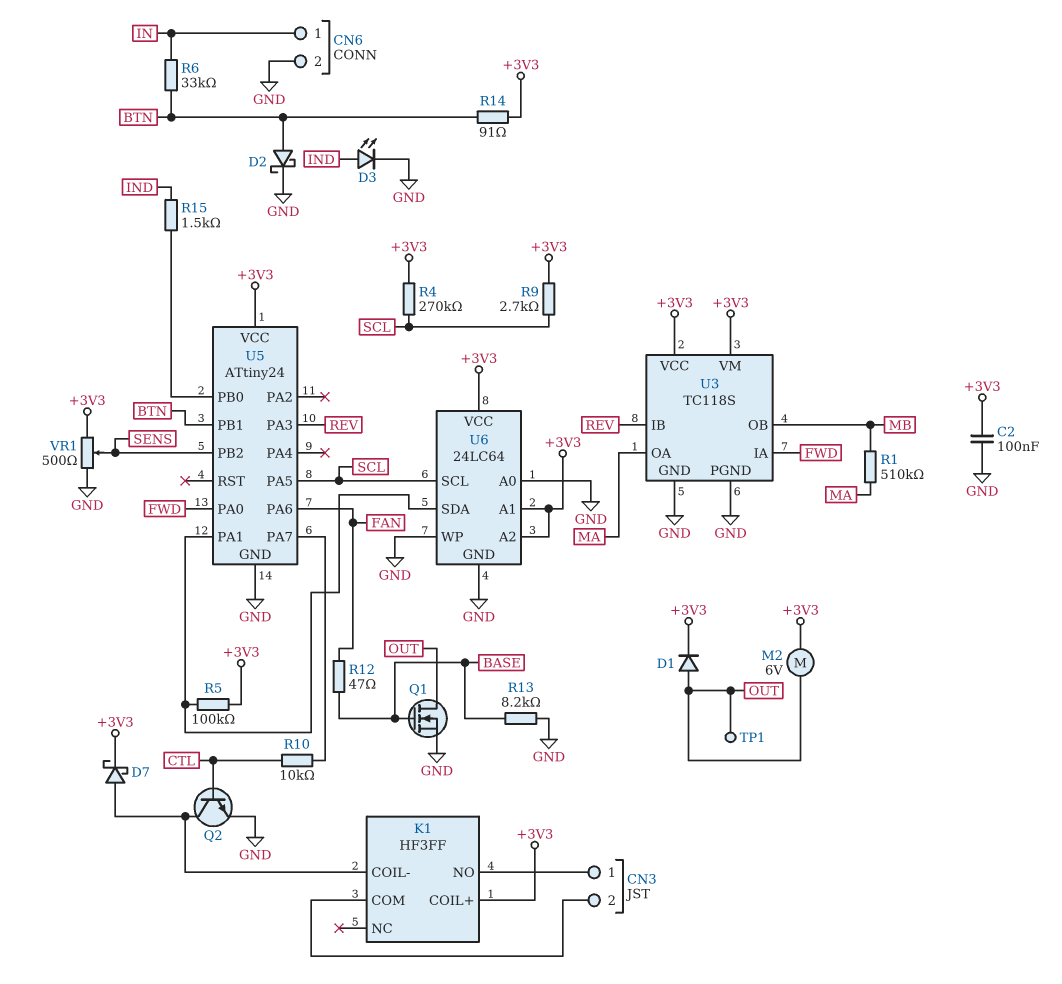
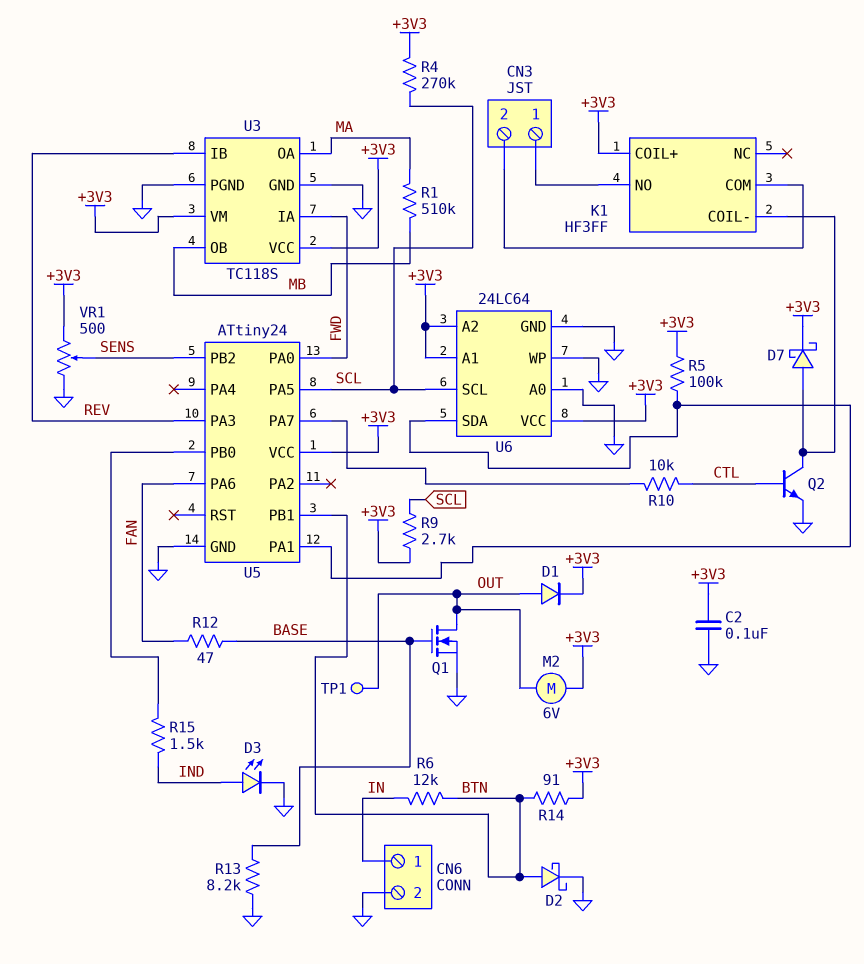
R6: 33k (BTN, IN) -> 12k (BTN, IN)

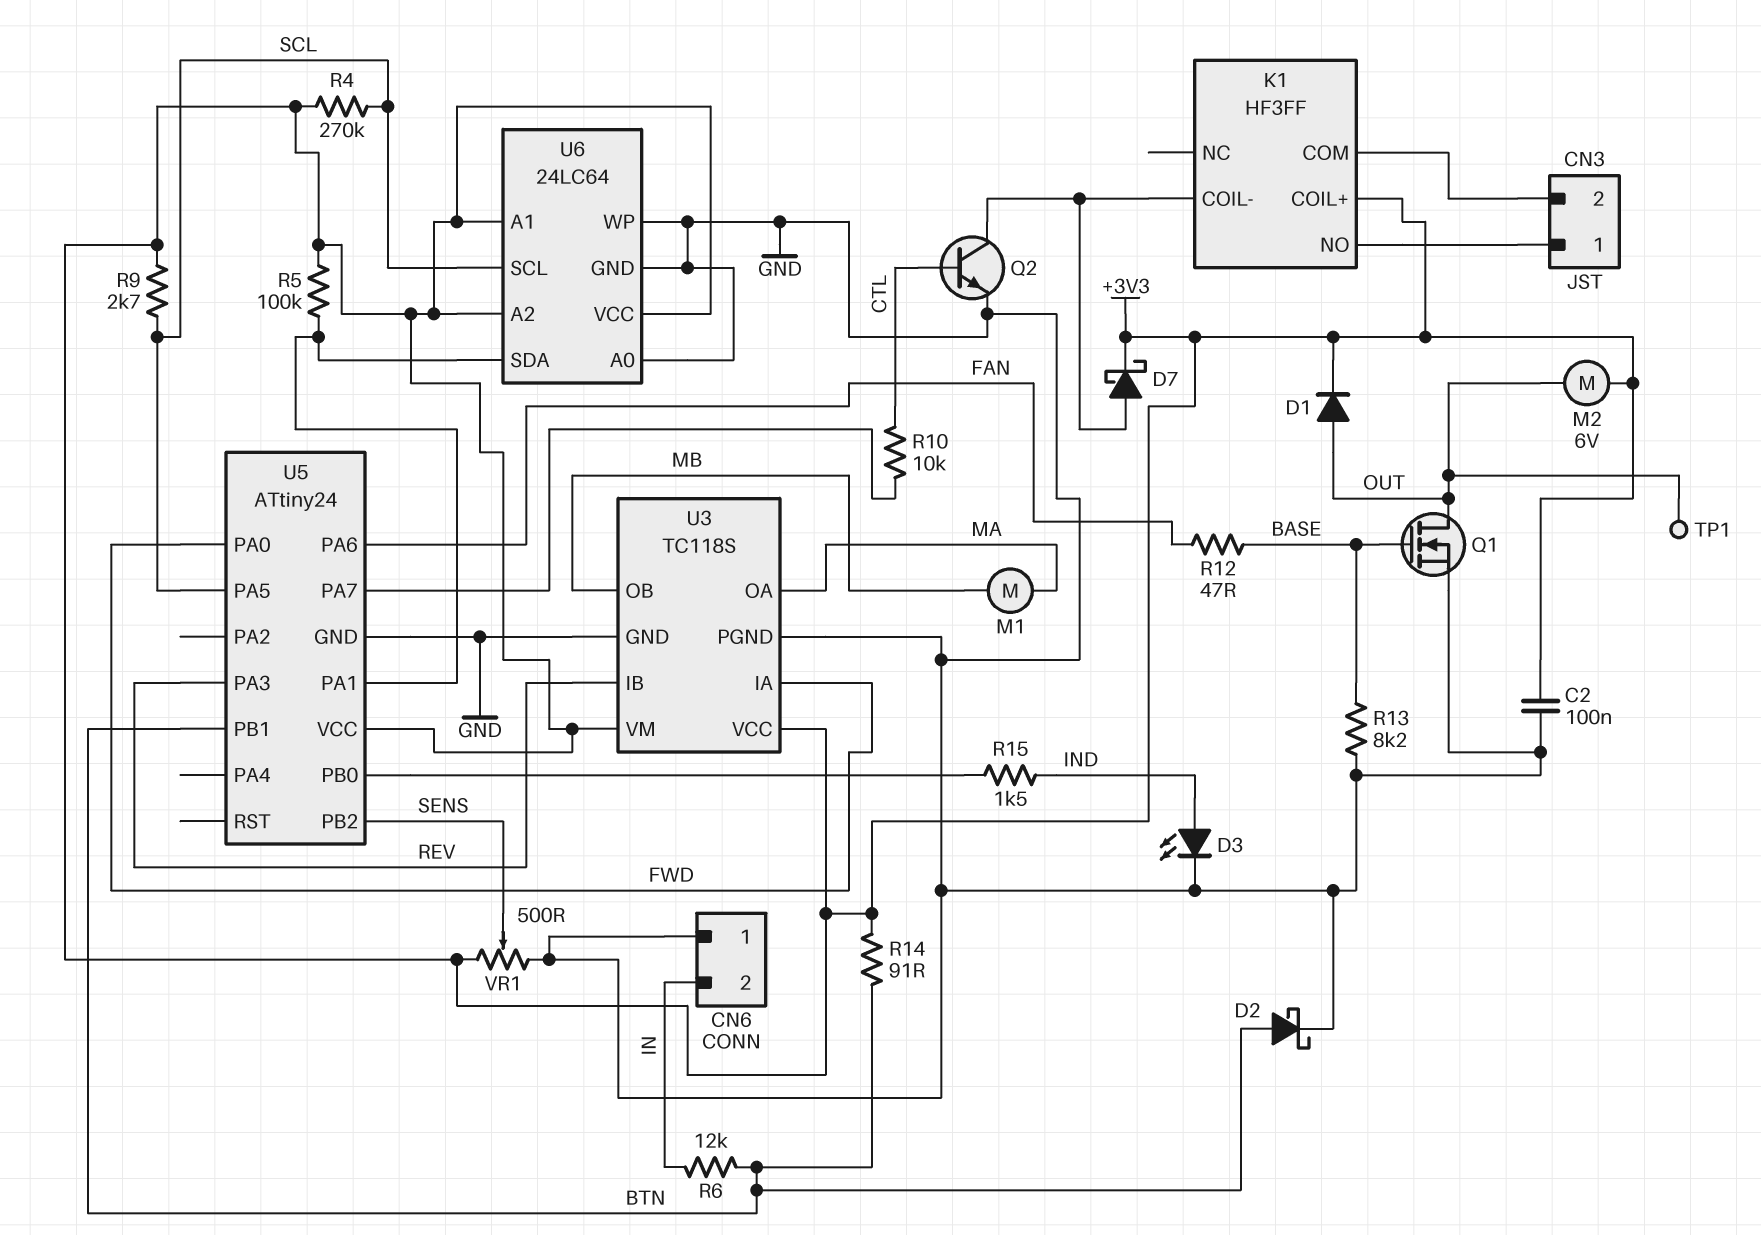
CN6 pin 1: IN -> GND
CN6 pin 2: GND -> IN
M1: none -> motor (MA, MB)
R1: 510k (MA, MB) -> none

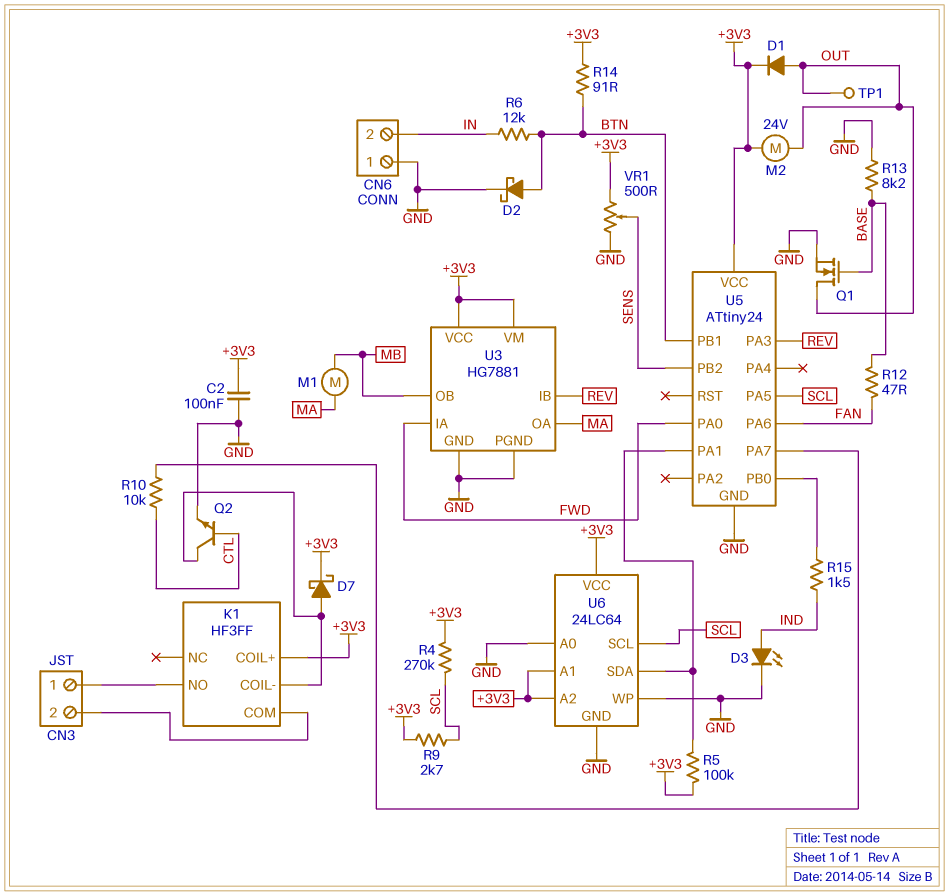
M2: motor 6V (+3V3, OUT) -> motor 24V (+3V3, OUT)
U3: TC118S -> HG7881

